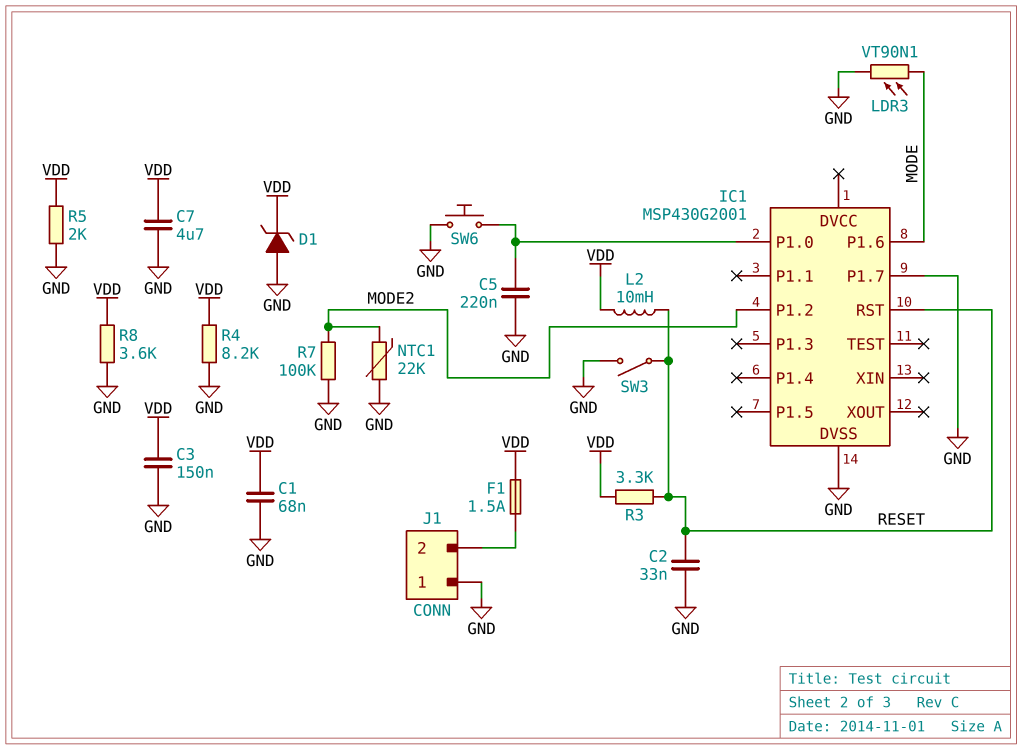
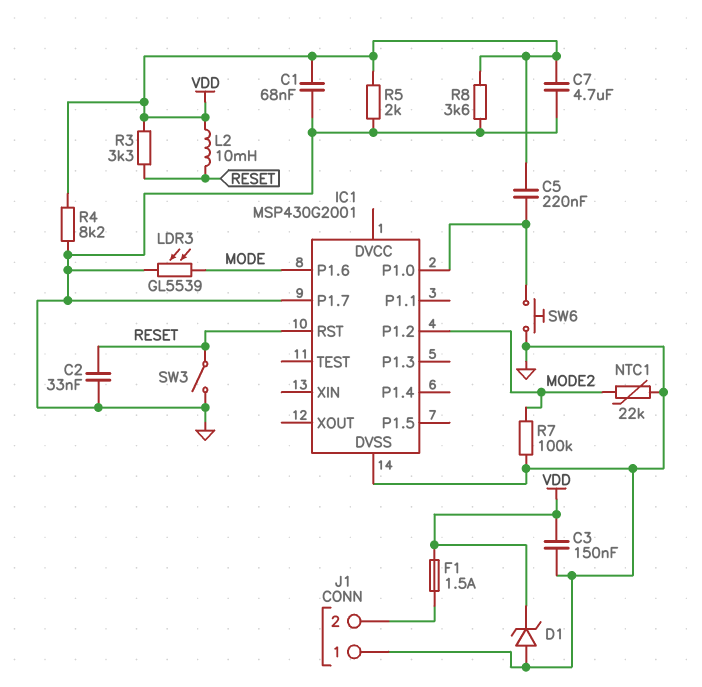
C5: 220nF (GND, IC1/P1.0) -> 220nF (IC1/P1.0, VDD)
LDR3: VT90N1 (GND, MODE) -> GL5539 (GND, MODE)

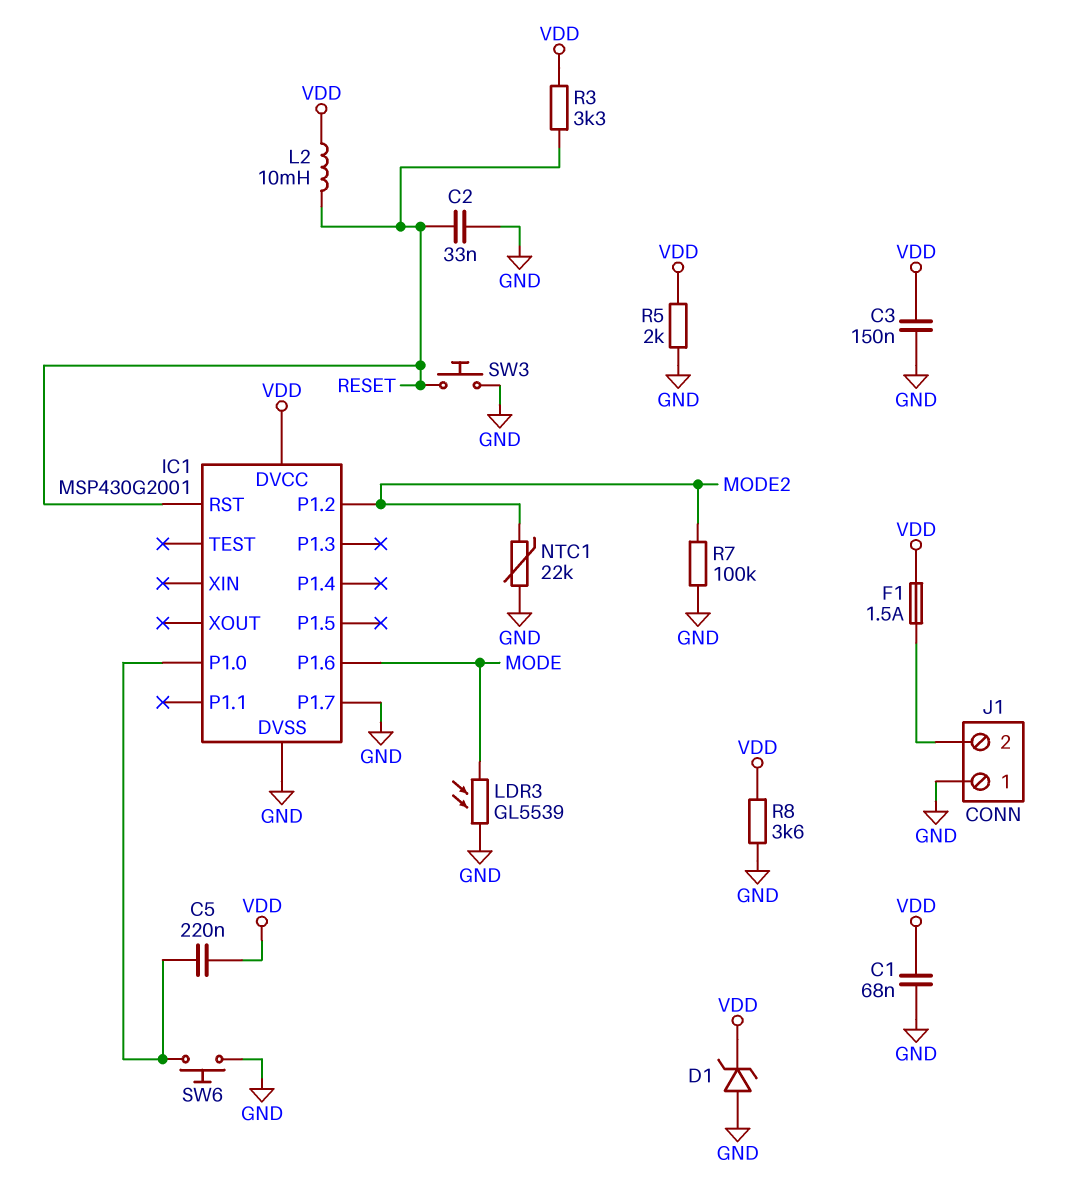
C7: 4.7uF (GND, VDD) -> none
IC1 pin DVCC: none -> VDD
R4: 8.2k (GND, VDD) -> none
SW3: switch (GND, RESET) -> button (GND, RESET)

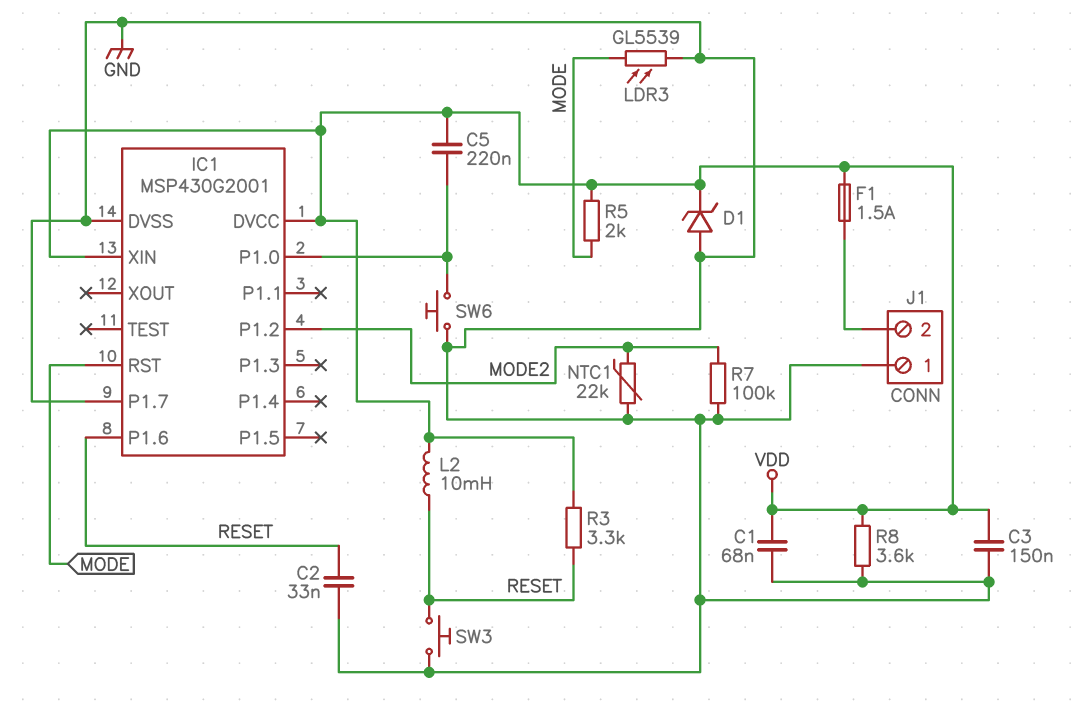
IC1 pin P1.6: MODE -> RESET
IC1 pin RST: RESET -> MODE
IC1 pin XIN: none -> VDD
R5: 2k (GND, VDD) -> 2k (MODE, VDD)

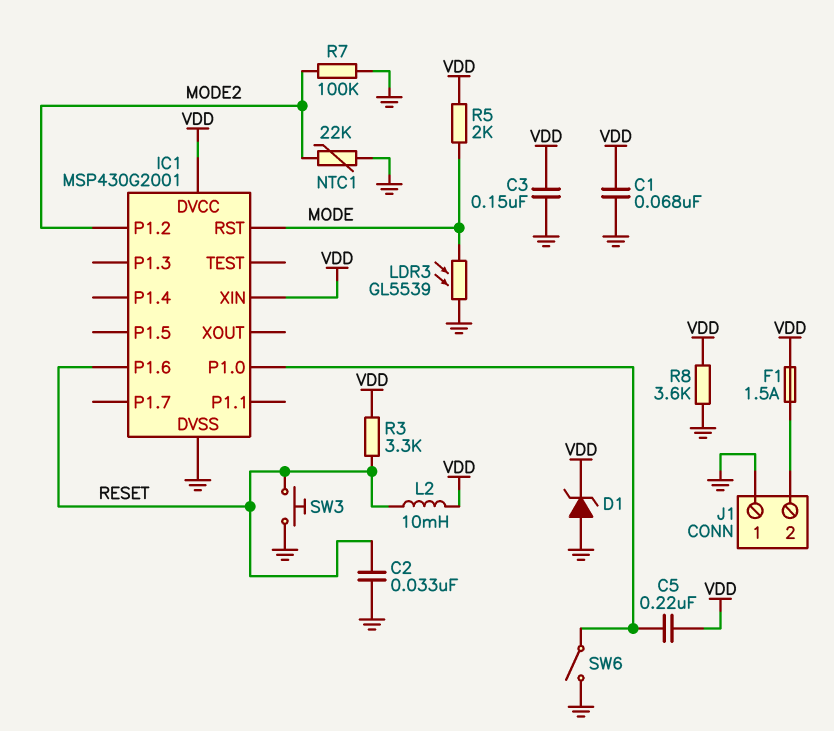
IC1 pin P1.7: GND -> none
SW6: button (GND, IC1/P1.0) -> switch (GND, IC1/P1.0)

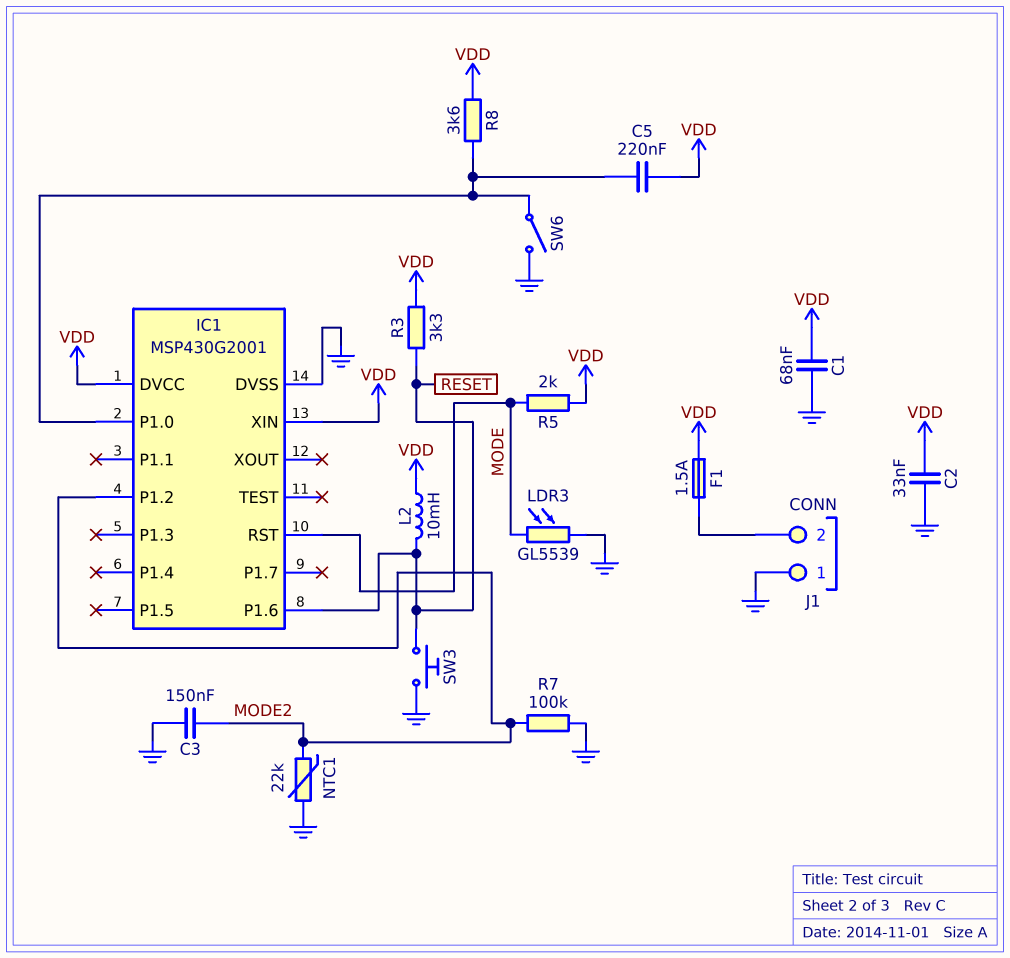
C2: 33nF (GND, RESET) -> 33nF (GND, VDD)
C3: 150nF (GND, VDD) -> 150nF (GND, MODE2)
D1: zener (A GND, K VDD) -> none
R8: 3.6k (GND, VDD) -> 3.6k (IC1/P1.0, VDD)

